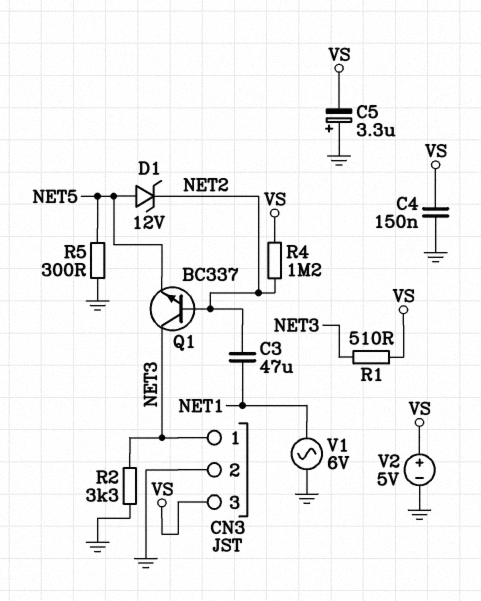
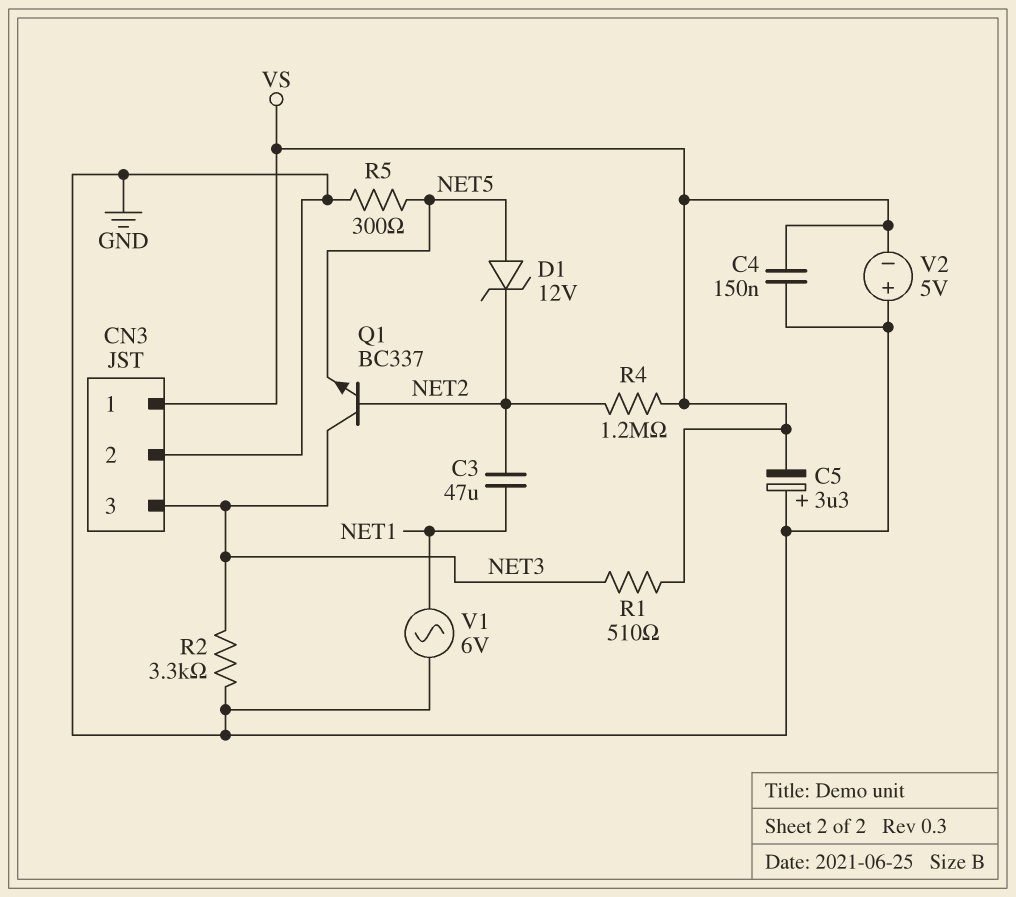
CN3 pin 1: NET3 -> VS
CN3 pin 3: VS -> NET3
V2: 5V (plus VS, minus GND) -> 5V (plus GND, minus VS)

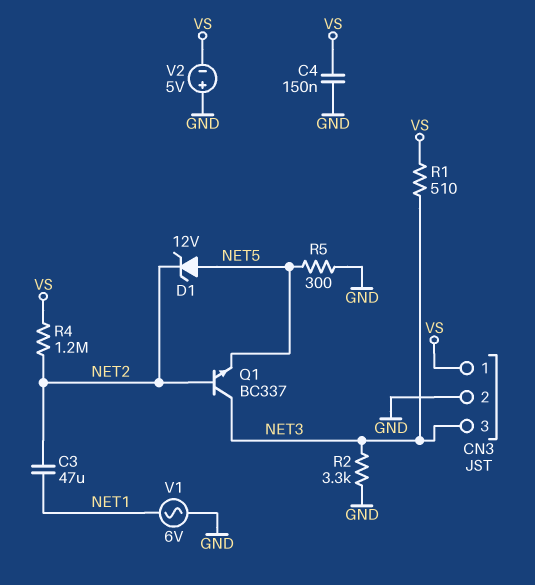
C5: 3.3uF (plus GND, minus VS) -> none

